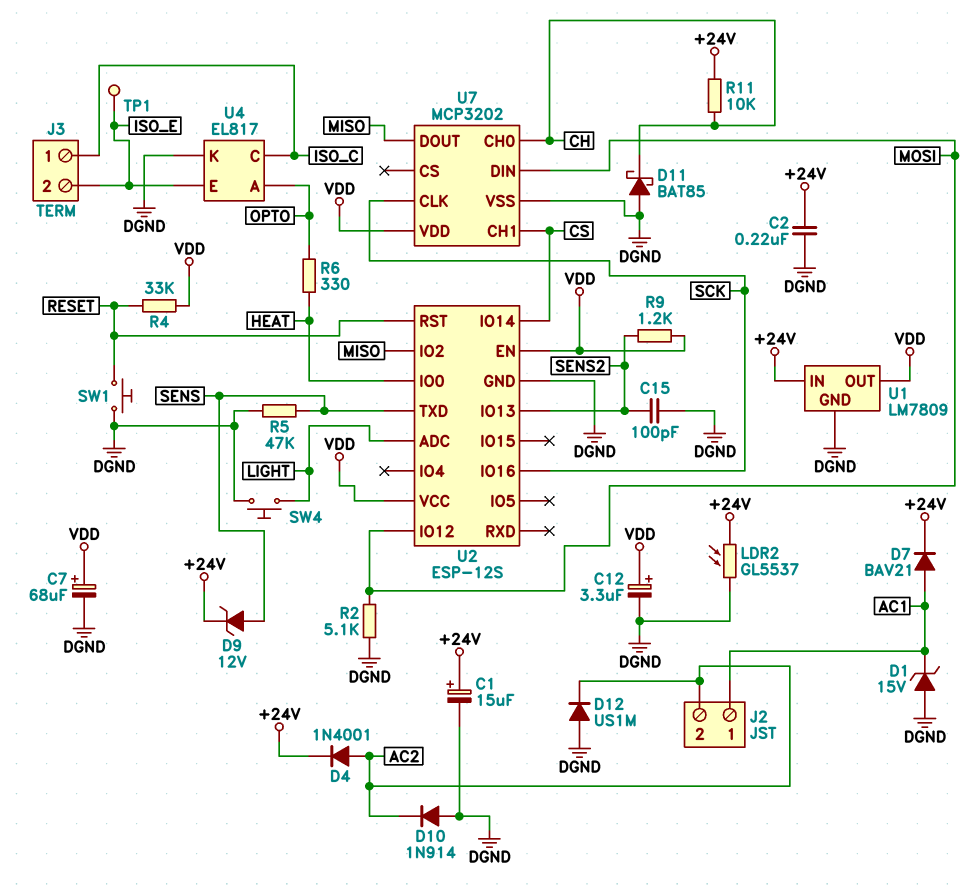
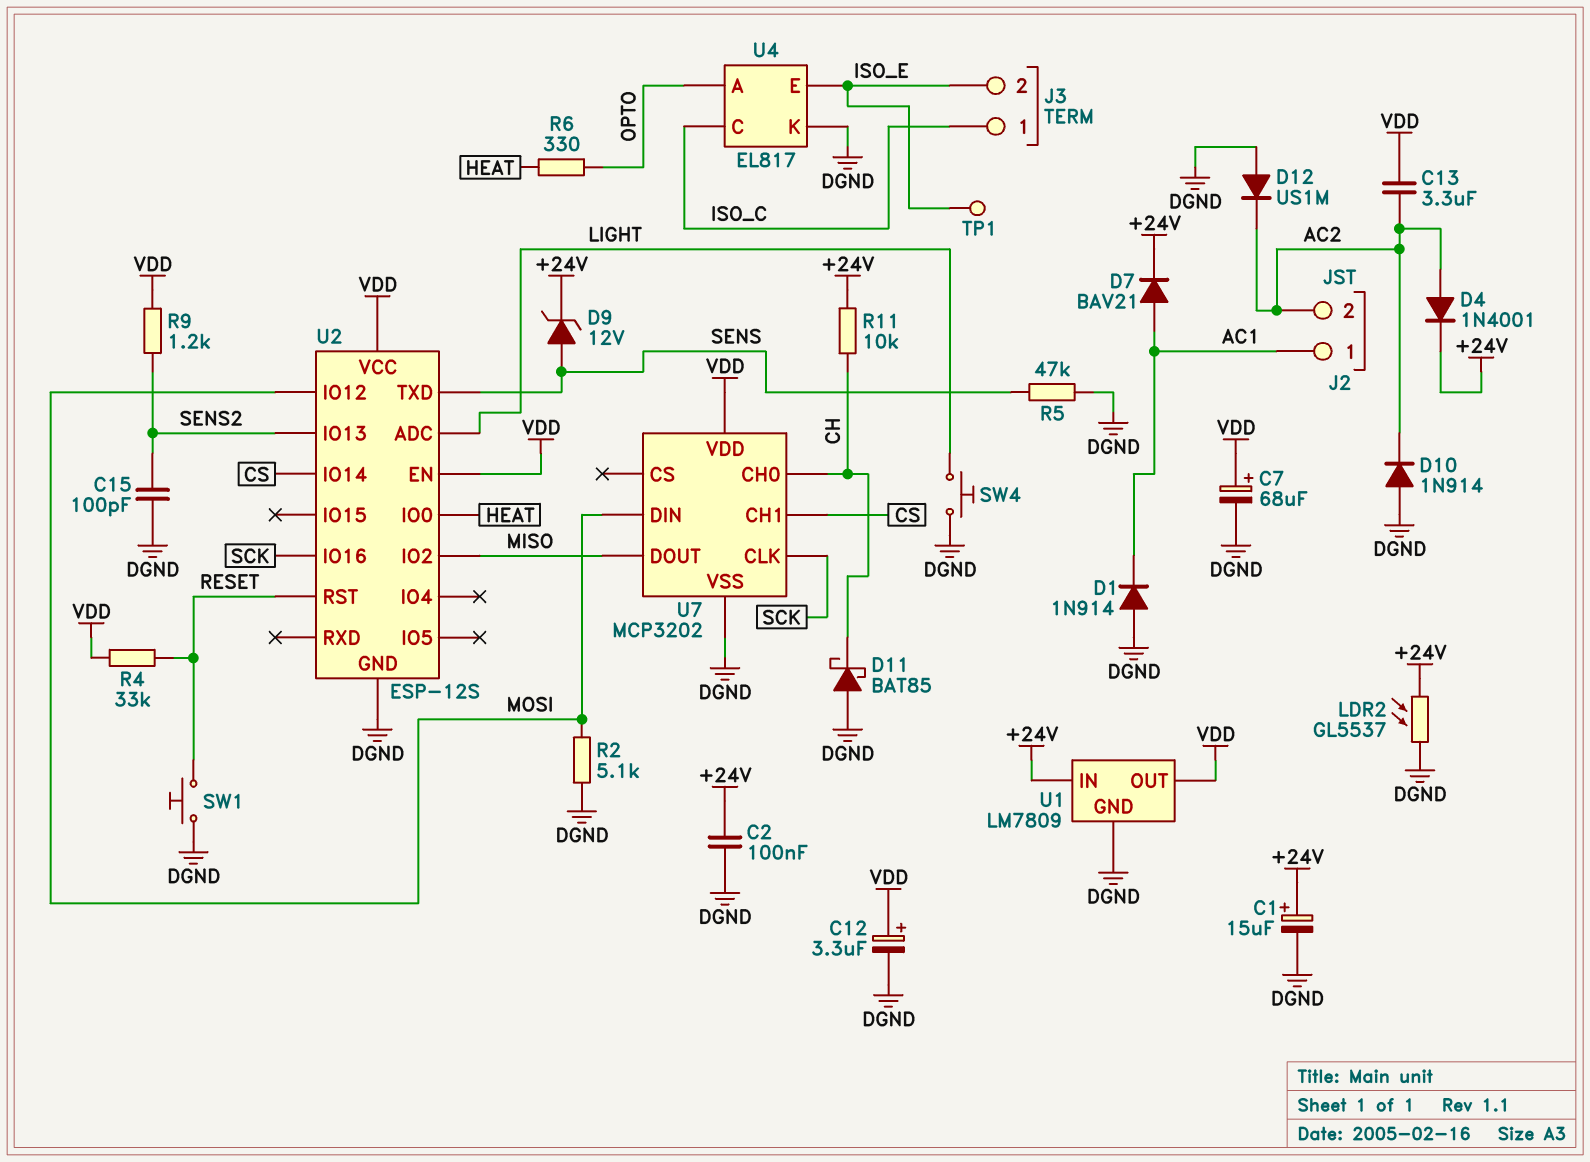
C2: 220nF (+24V, DGND) -> 100nF (+24V, DGND)
C13: none -> 3.3uF (AC2, VDD)
D1: zener 15V (A DGND, K AC1) -> diode 1N914 (A DGND, K AC1)

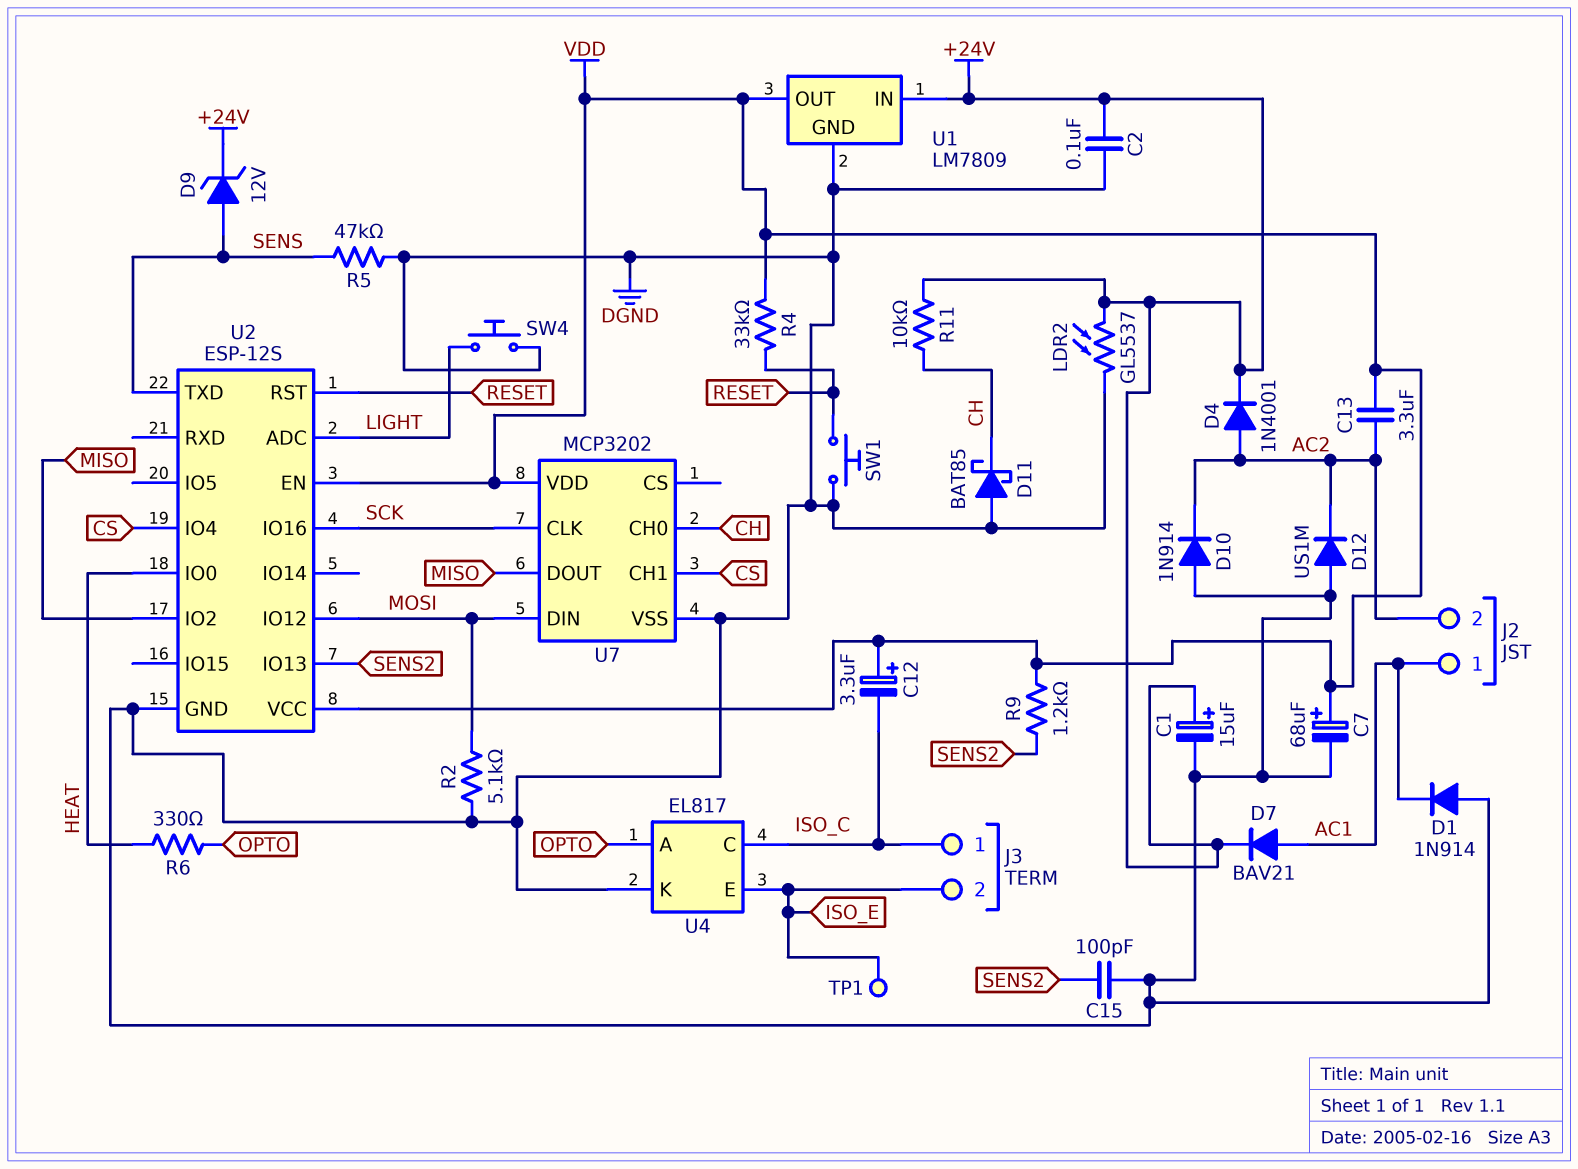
C12: 3.3uF (plus VDD, minus DGND) -> 3.3uF (plus VDD, minus ISO_C)
U2 pin IO4: none -> CS
U2 pin IO14: CS -> none

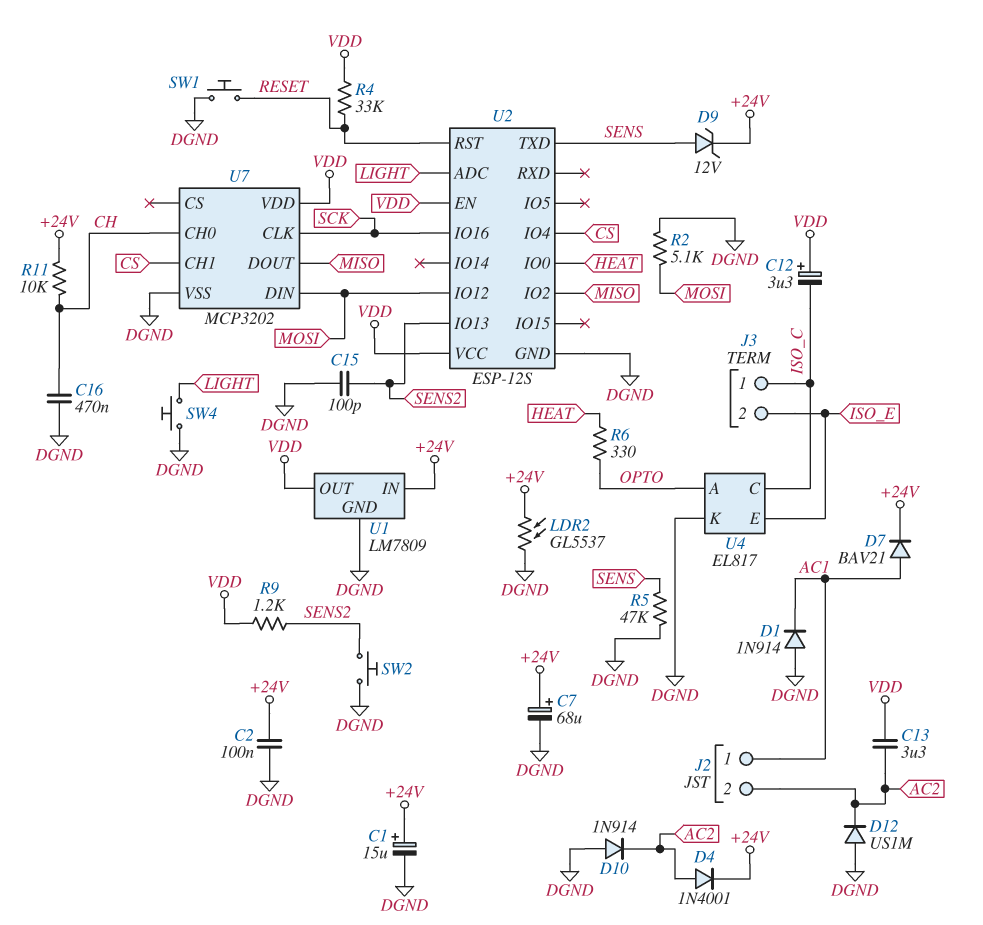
C7: 68uF (plus VDD, minus DGND) -> 68uF (plus +24V, minus DGND)
C16: none -> 470nF (CH, DGND)
D11: schottky BAT85 (A DGND, K CH) -> none
SW2: none -> button (DGND, SENS2)
TP1: test point (ISO_E) -> none

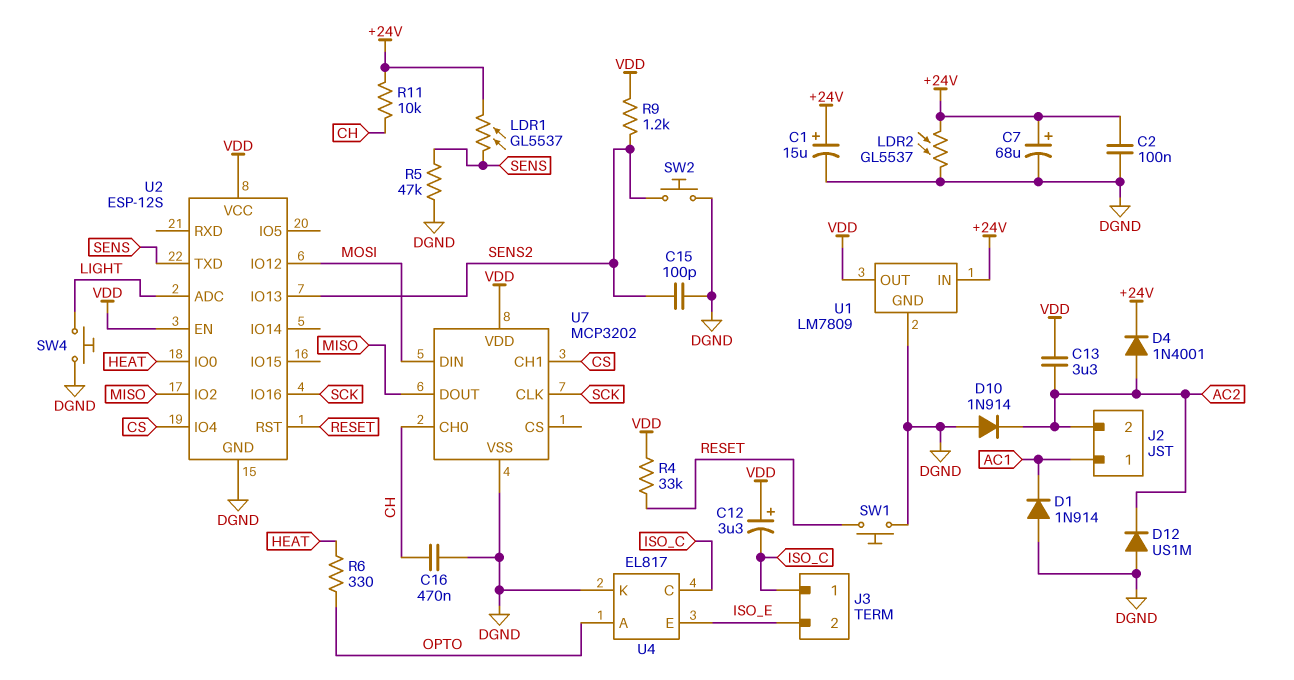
D7: diode BAV21 (A AC1, K +24V) -> none
D9: zener 12V (A SENS, K +24V) -> none
LDR1: none -> GL5537 (+24V, SENS)
R2: 5.1k (DGND, MOSI) -> none

